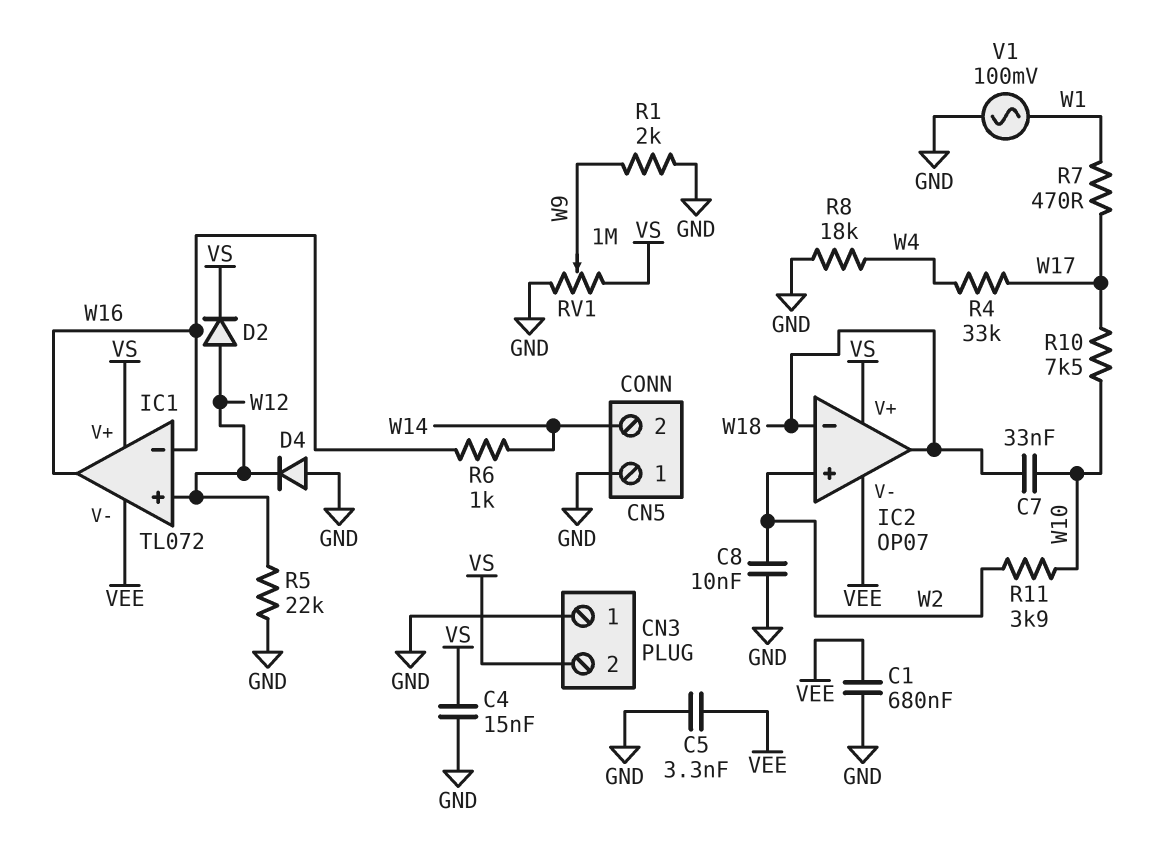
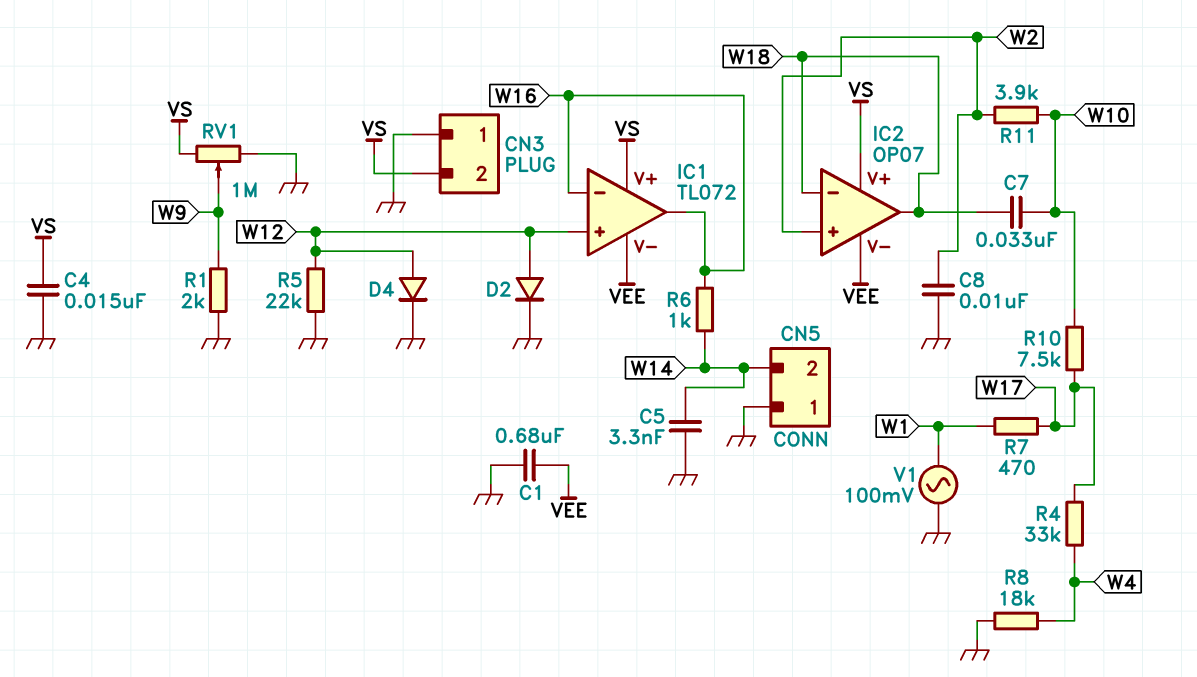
C5: 3.3nF (GND, VEE) -> 3.3nF (GND, W14)
D2: diode (A W12, K VS) -> diode (A W12, K GND)
D4: diode (A GND, K W12) -> diode (A W12, K GND)

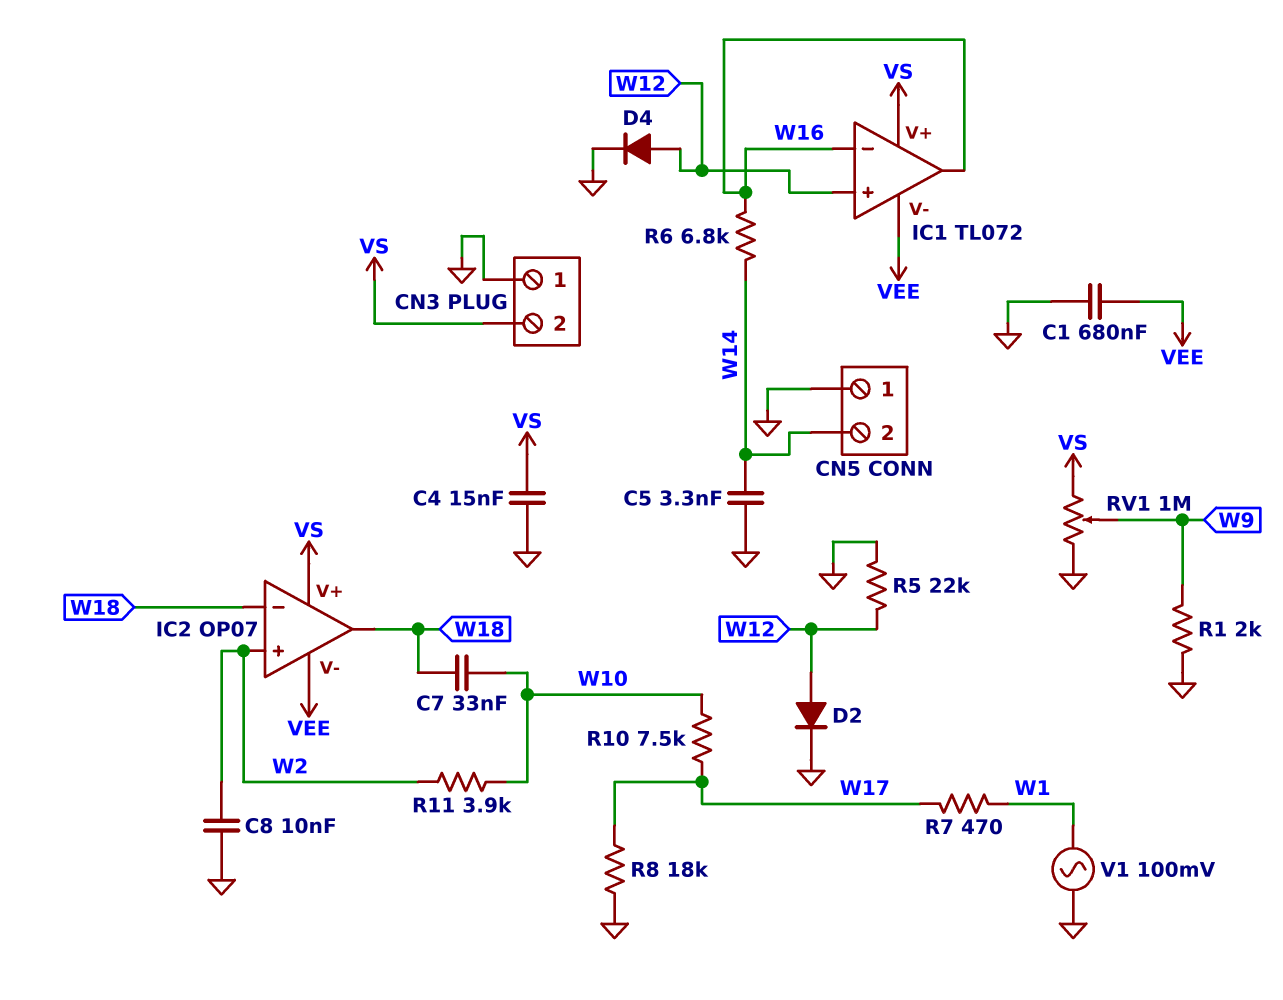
R4: 33k (W4, W17) -> none
R6: 1k (W14, W16) -> 6.8k (W14, W16)
R8: 18k (GND, W4) -> 18k (GND, W17)

